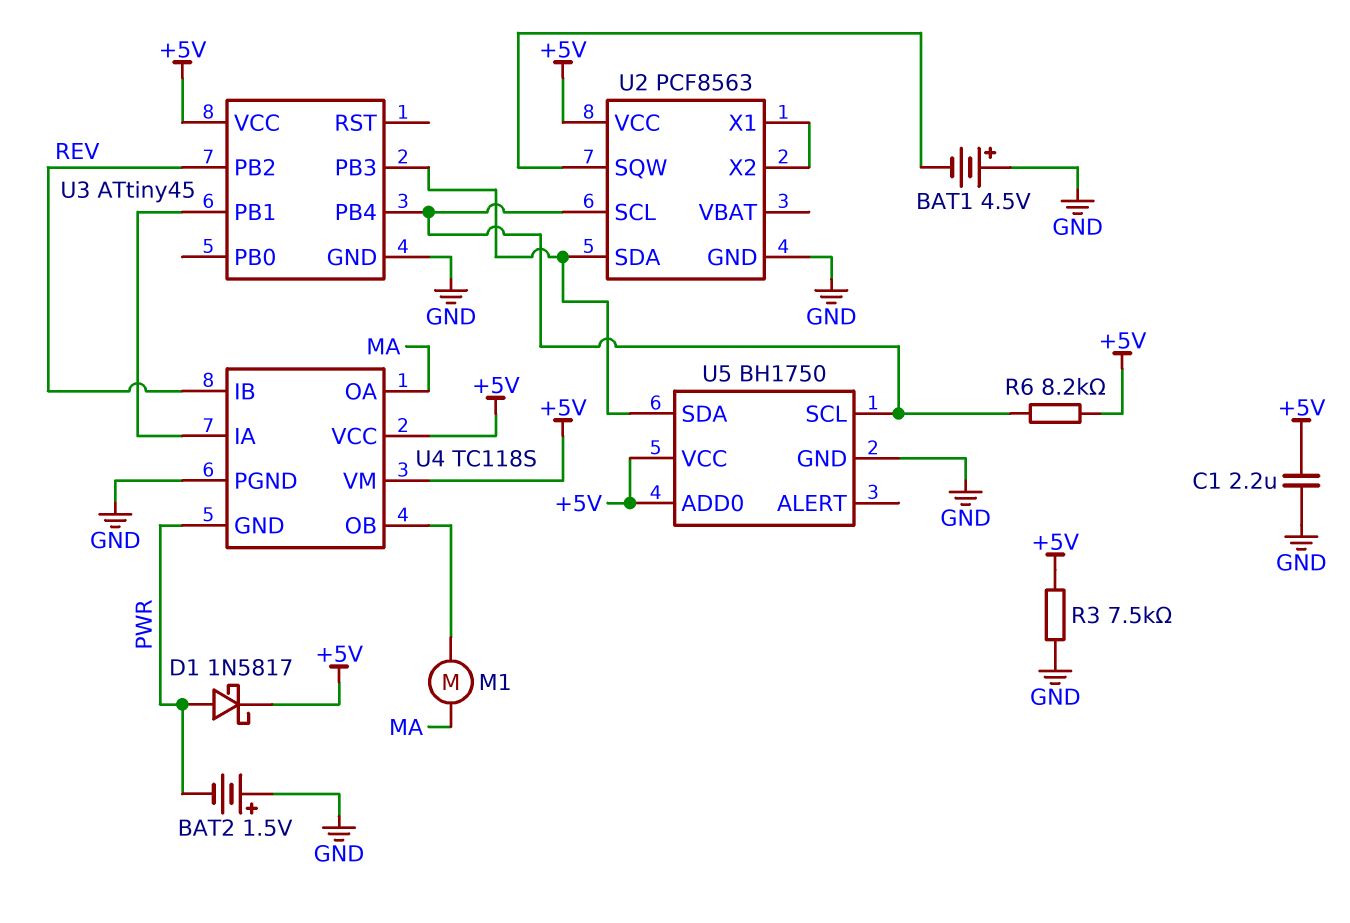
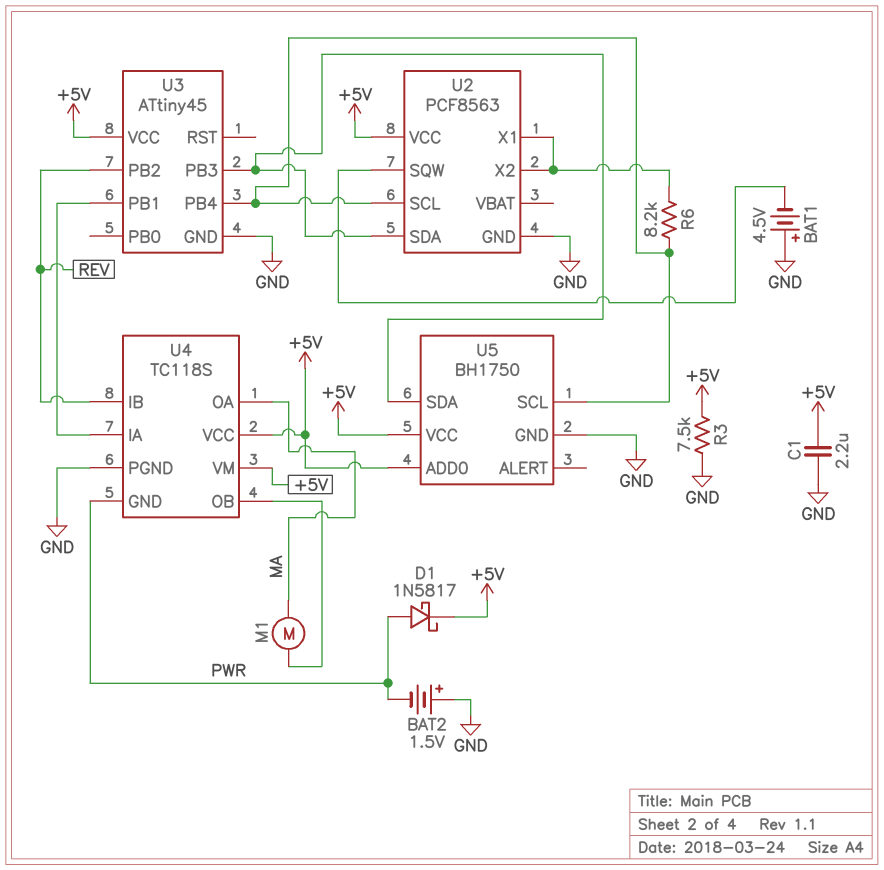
R6: 8.2k (+5V, U2/SCL) -> 8.2k (U2/SCL, U2/X1)

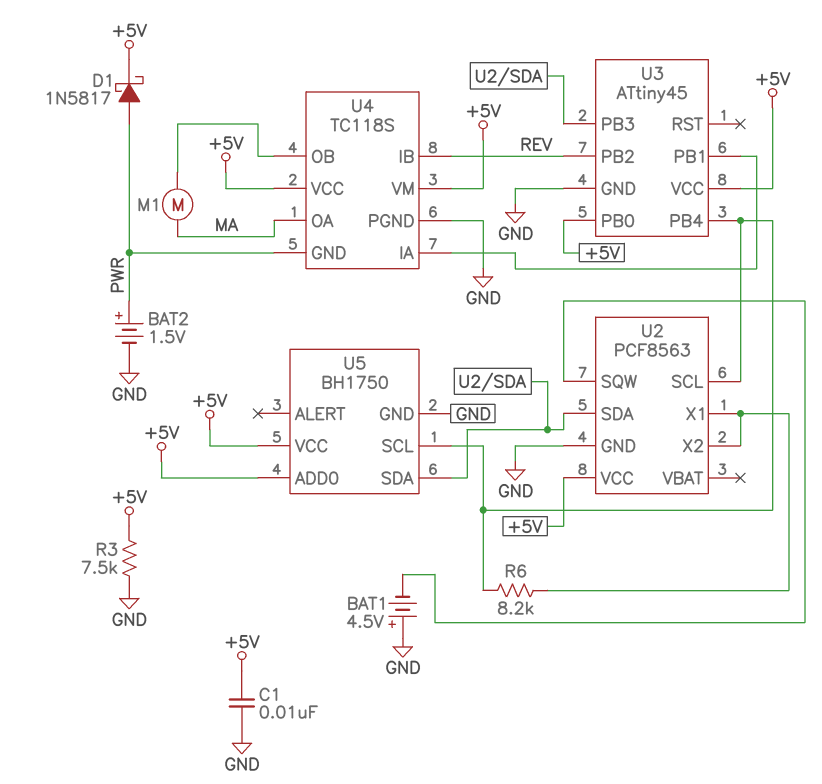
BAT2: 1.5V (plus GND, minus PWR) -> 1.5V (plus PWR, minus GND)
C1: 2.2uF (+5V, GND) -> 10nF (+5V, GND)
U3 pin PB0: none -> +5V

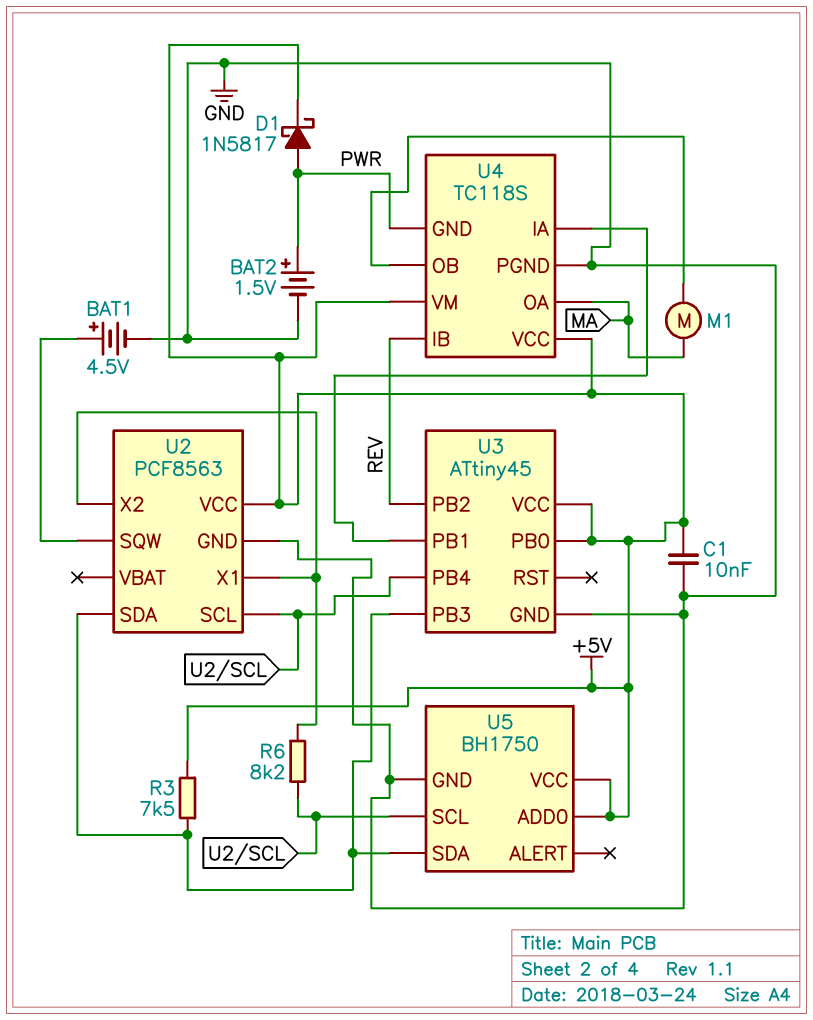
BAT1: 4.5V (plus GND, minus U2/SQW) -> 4.5V (plus U2/SQW, minus GND)
R3: 7.5k (+5V, GND) -> 7.5k (+5V, U2/SDA)

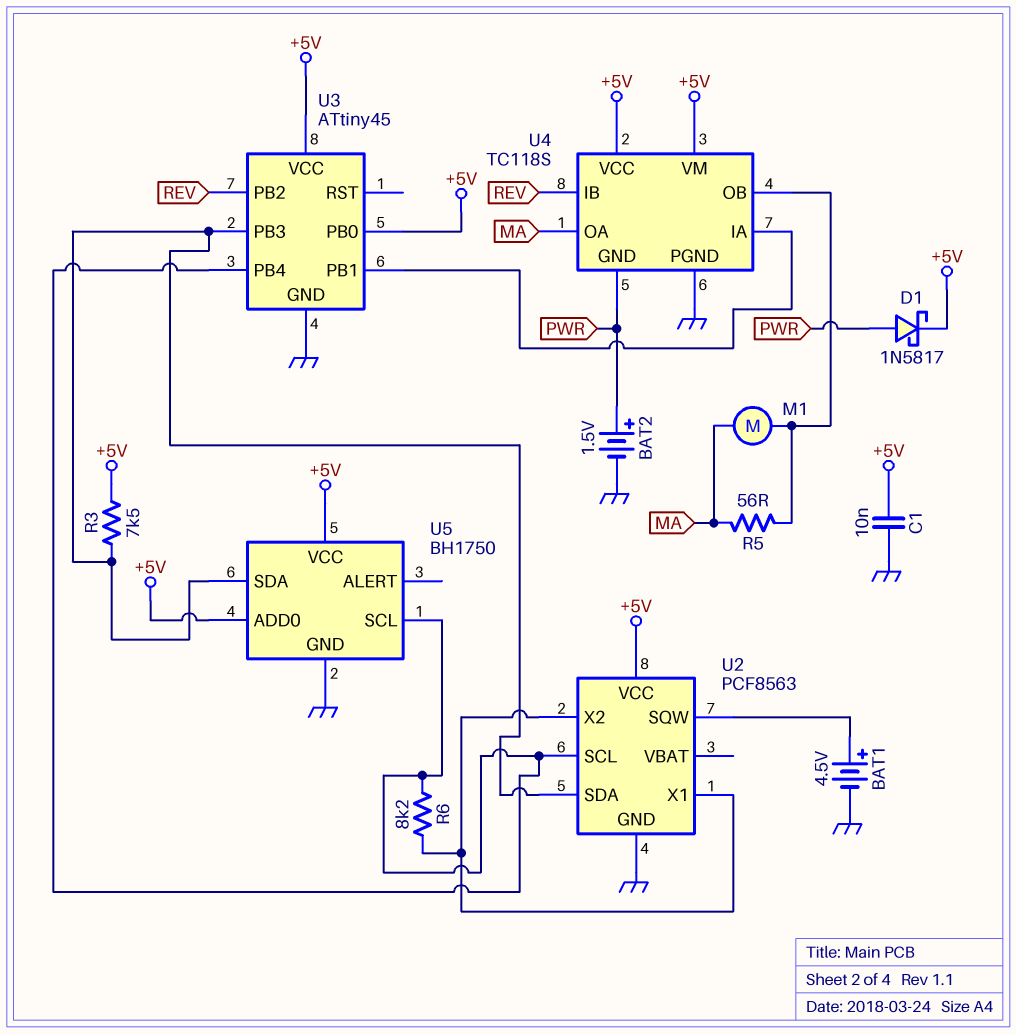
R5: none -> 56 (MA, U4/OB)

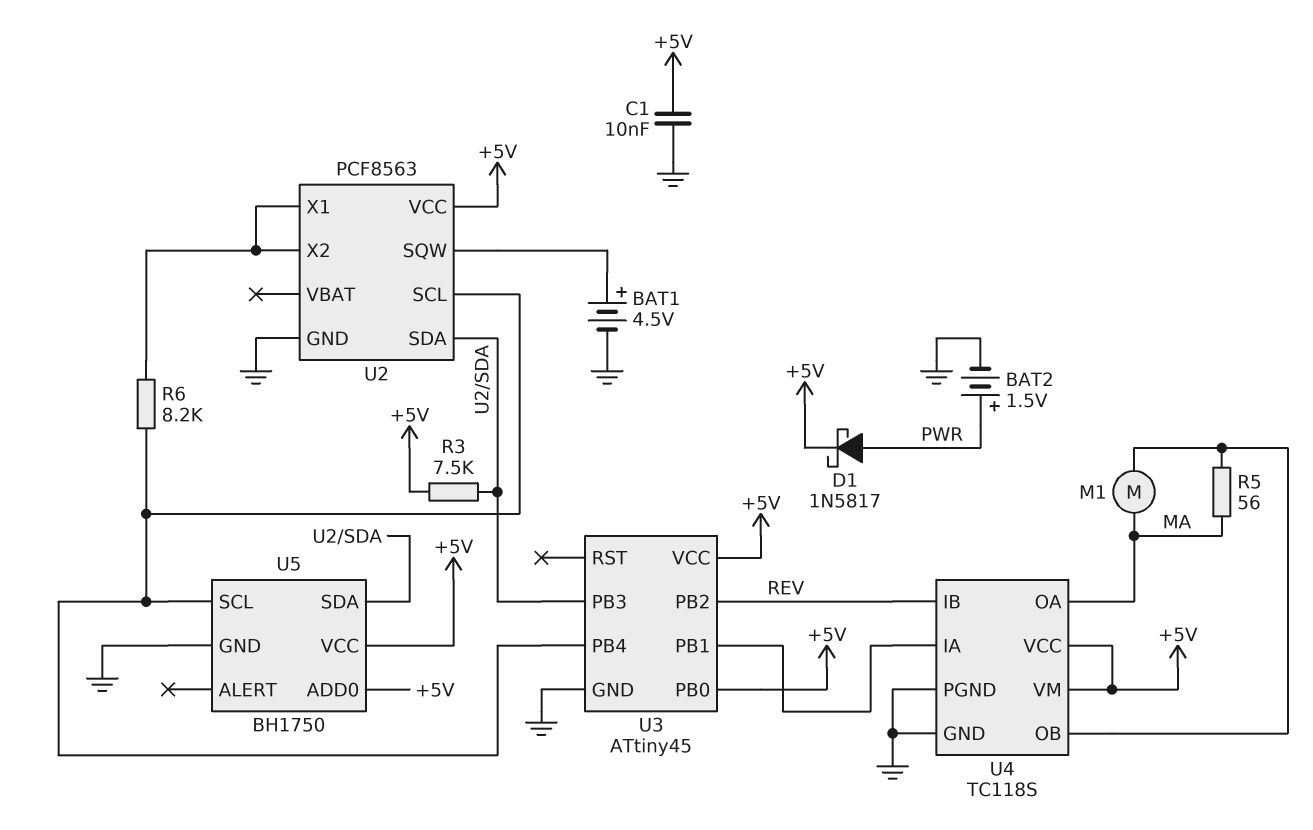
U4 pin GND: PWR -> GND

